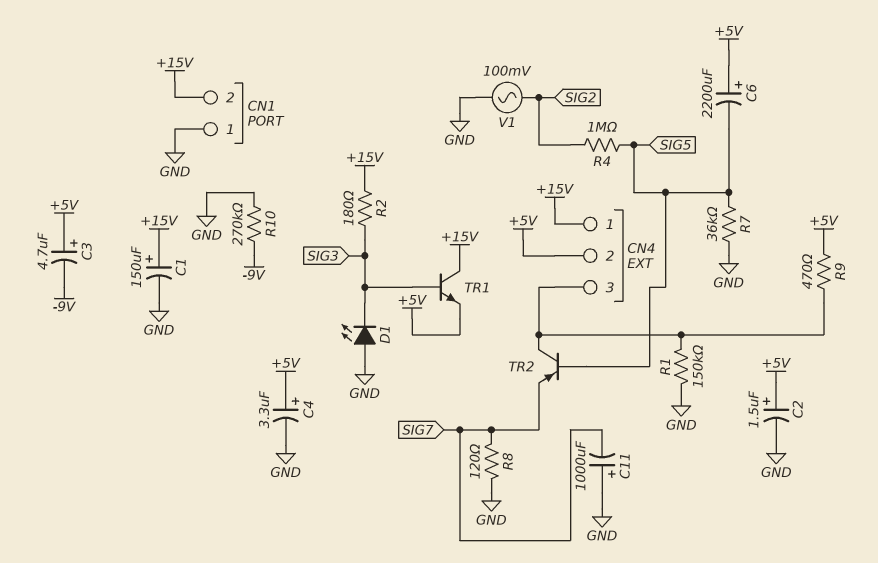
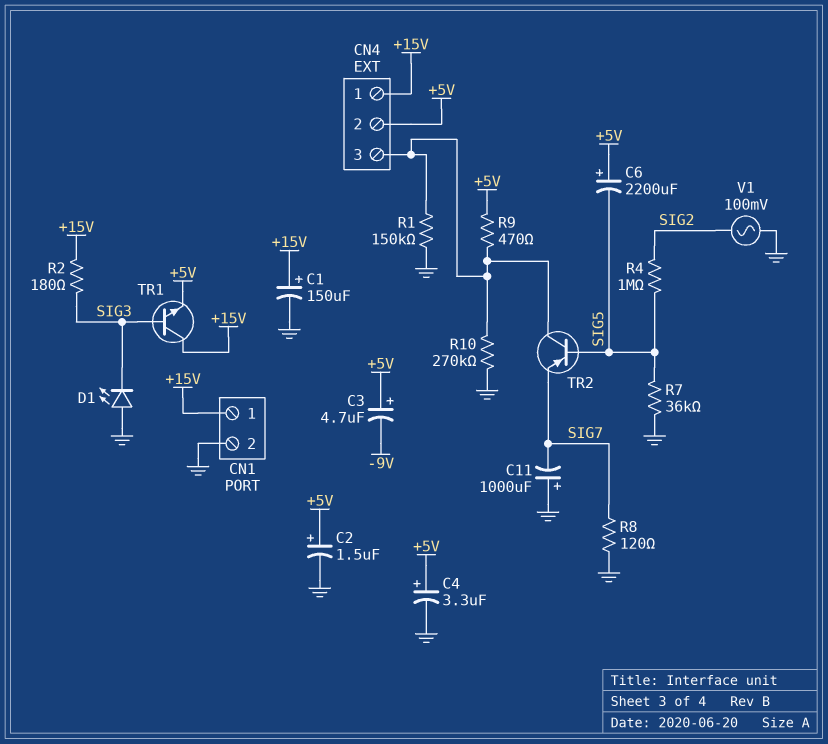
CN1 pin 1: GND -> +15V
CN1 pin 2: +15V -> GND
R10: 270k (-9V, GND) -> 270k (CN4/3, GND)

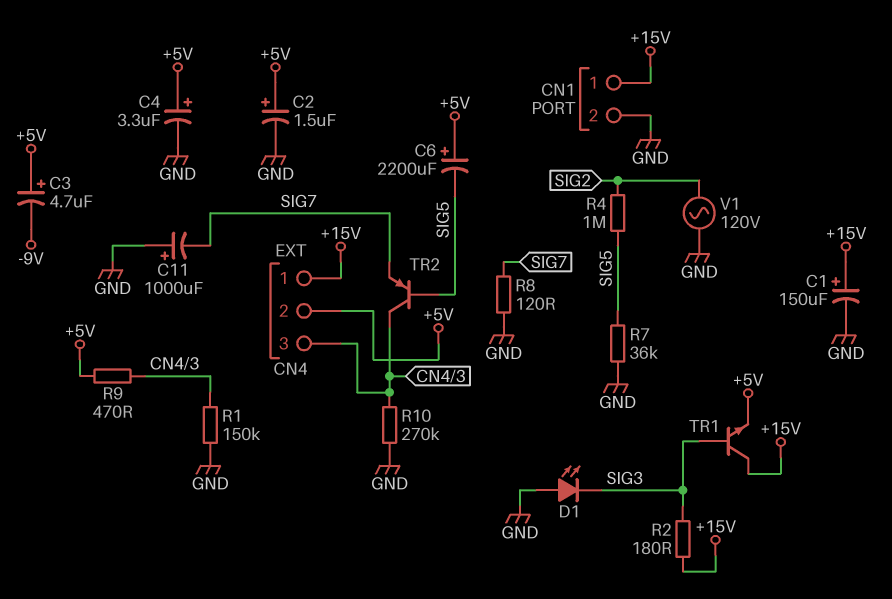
V1: AC 100mV (GND, SIG2) -> AC 120V (GND, SIG2)

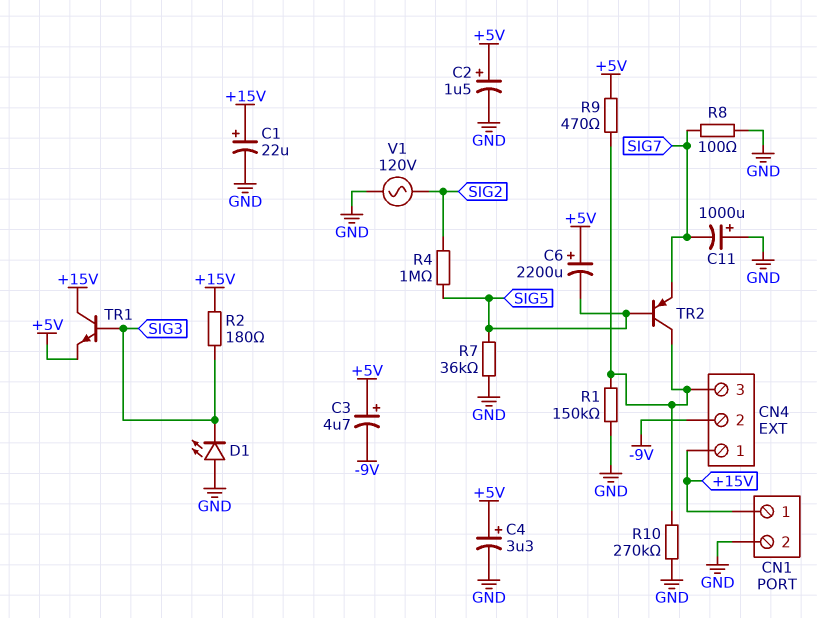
C1: 150uF (plus +15V, minus GND) -> 22uF (plus +15V, minus GND)
CN4 pin 2: +5V -> -9V
R8: 120 (GND, SIG7) -> 100 (GND, SIG7)

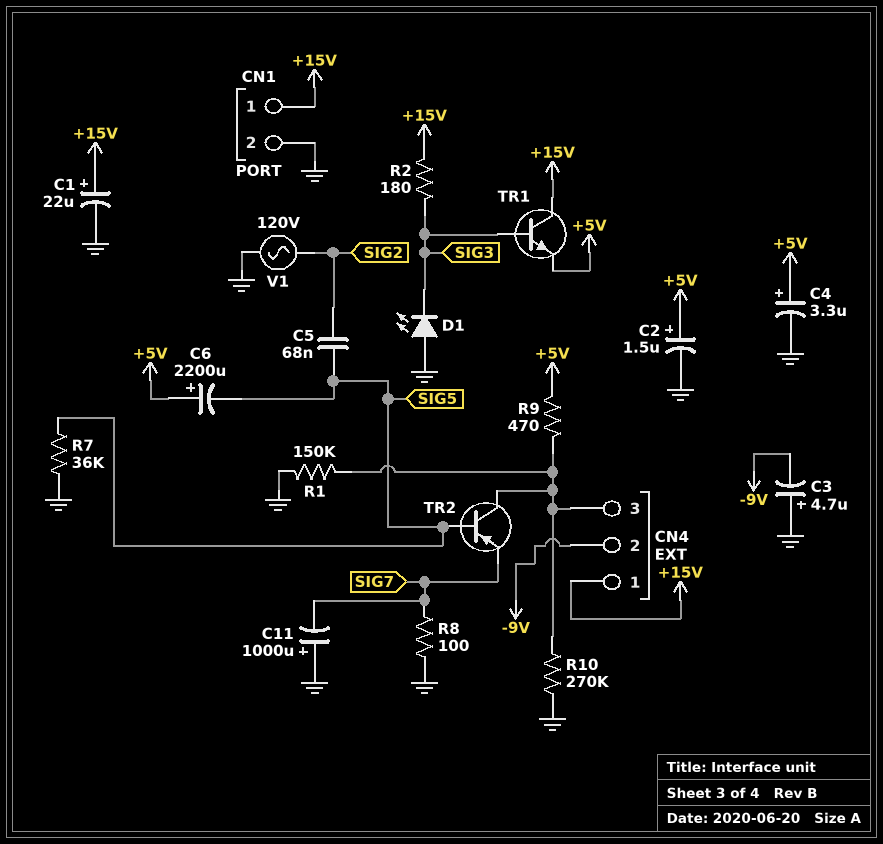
C3: 4.7uF (plus +5V, minus -9V) -> 4.7uF (plus GND, minus -9V)
C5: none -> 68nF (SIG2, SIG5)
R4: 1M (SIG2, SIG5) -> none

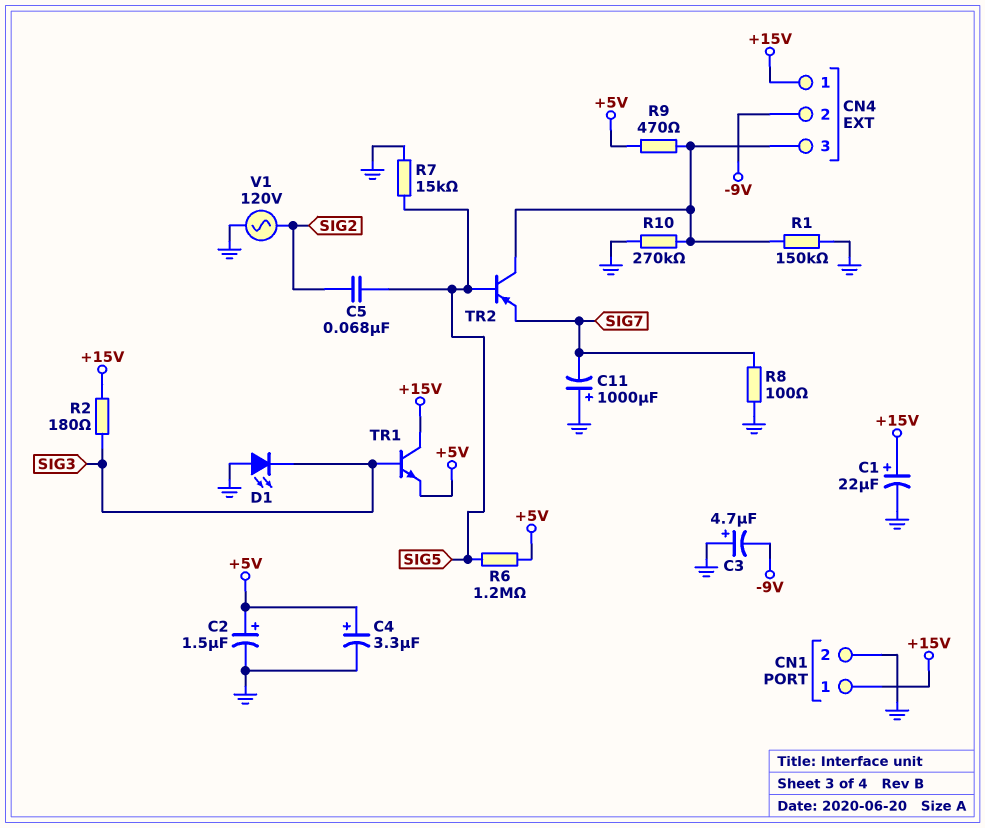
C6: 2200uF (plus +5V, minus SIG5) -> none
R6: none -> 1.2M (+5V, SIG5)
R7: 36k (GND, SIG5) -> 15k (GND, SIG5)

